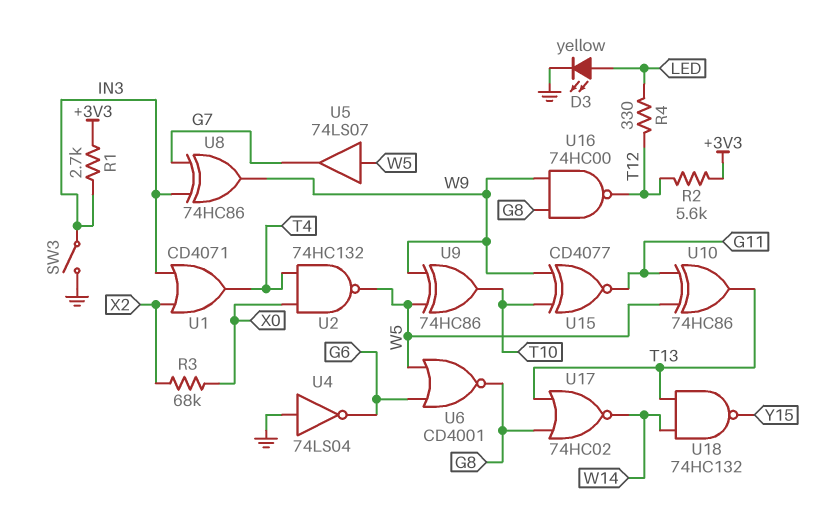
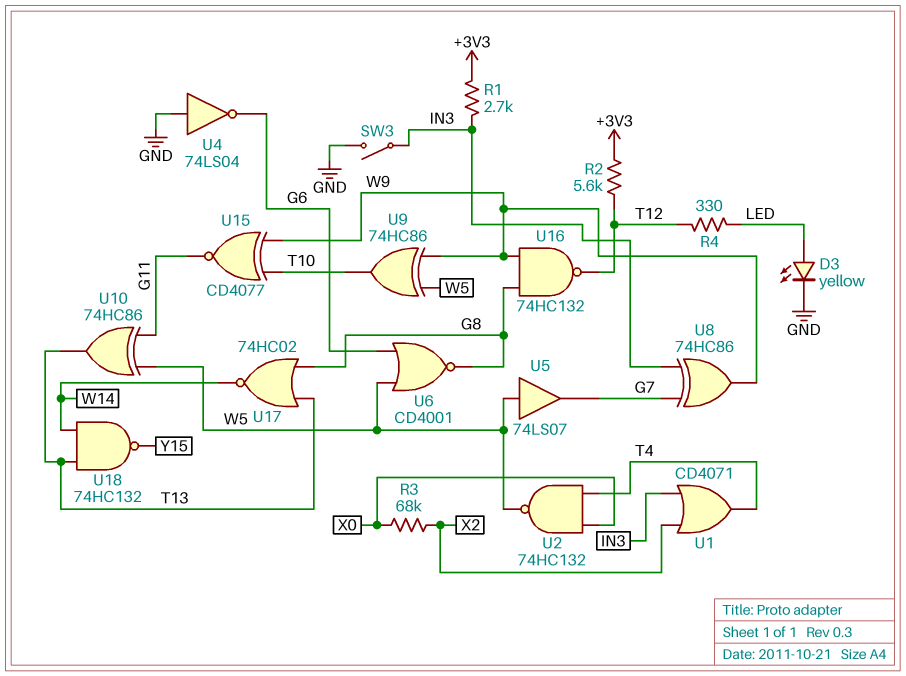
U16: NAND 74HC00 (in G8, in W9, out T12) -> NAND 74HC132 (in G8, in W9, out T12)

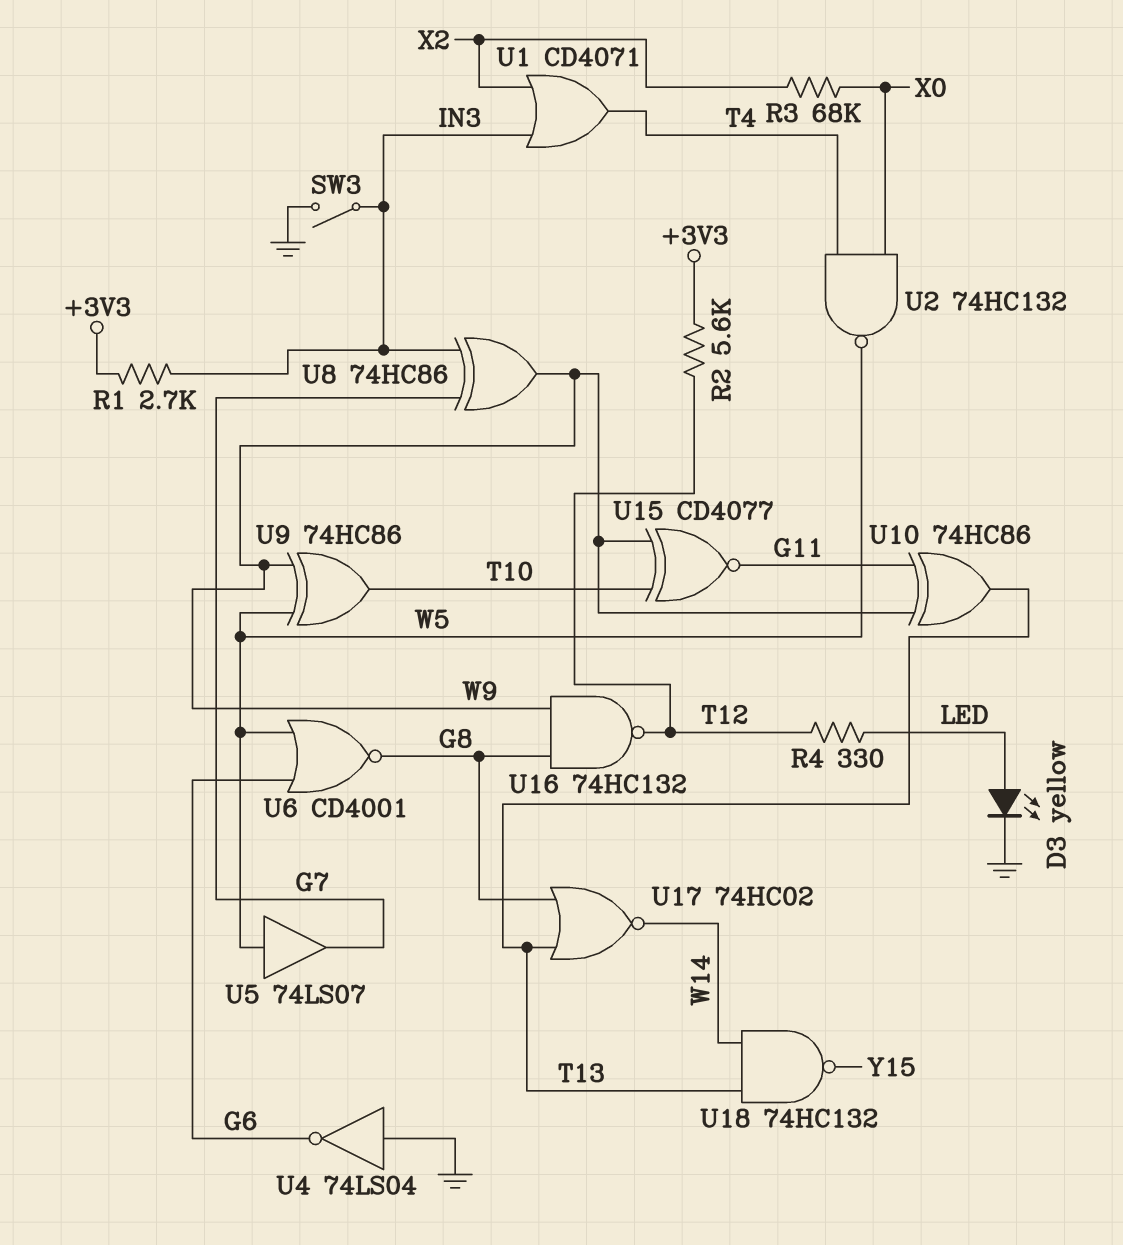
U10: XOR 74HC86 (in G11, in W5, out T13) -> XOR 74HC86 (in G11, in W9, out T13)

